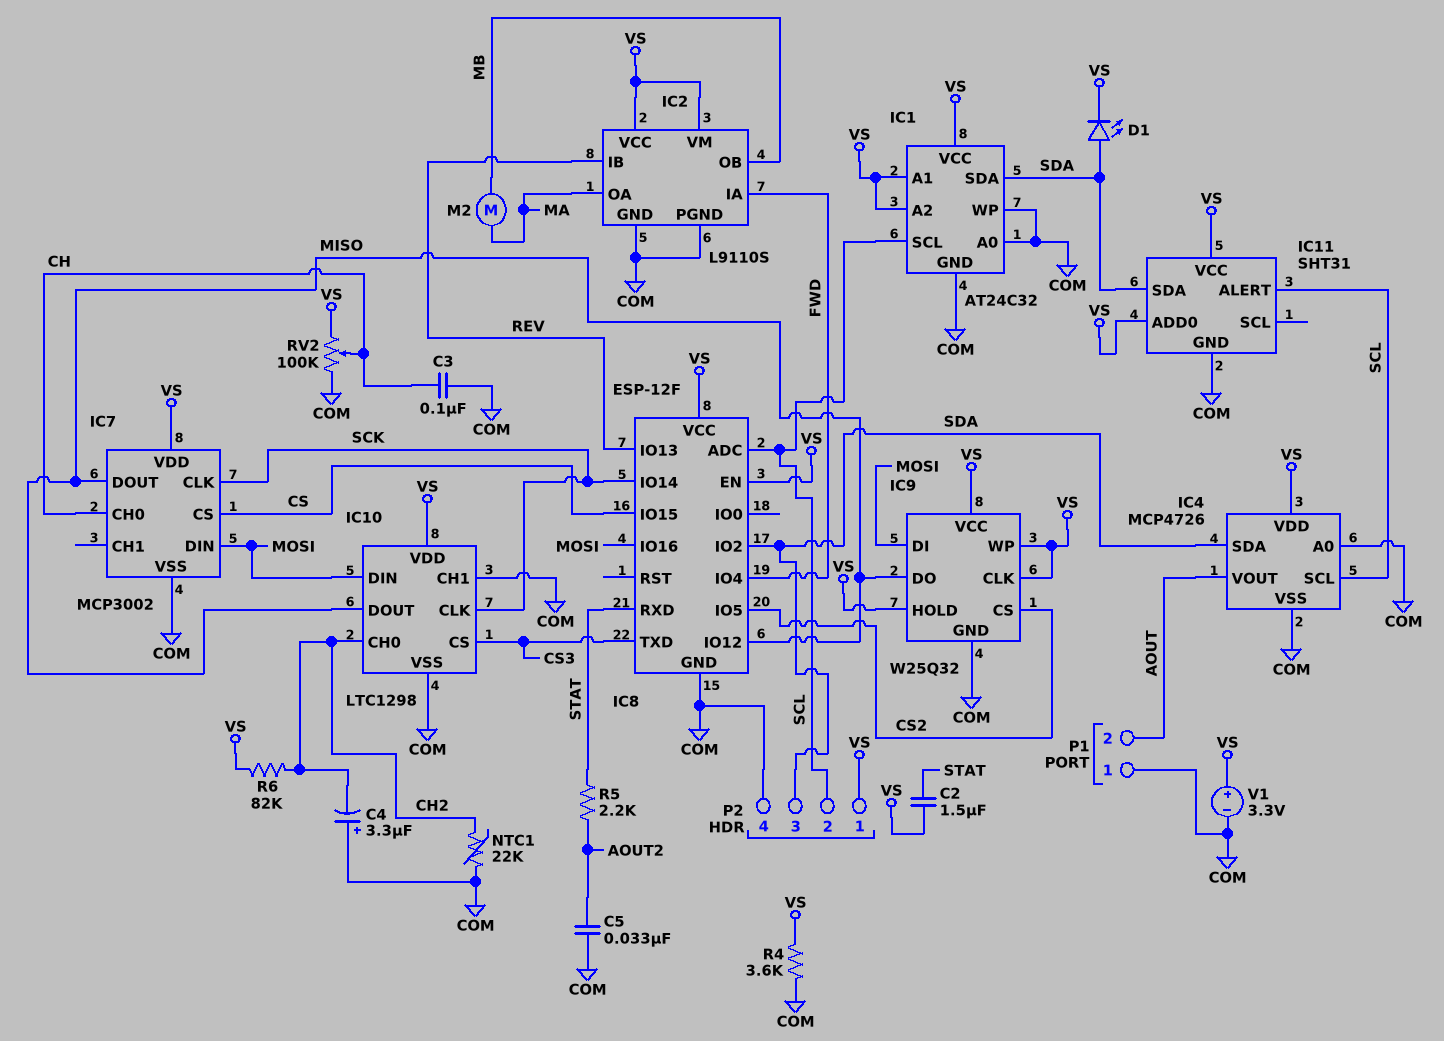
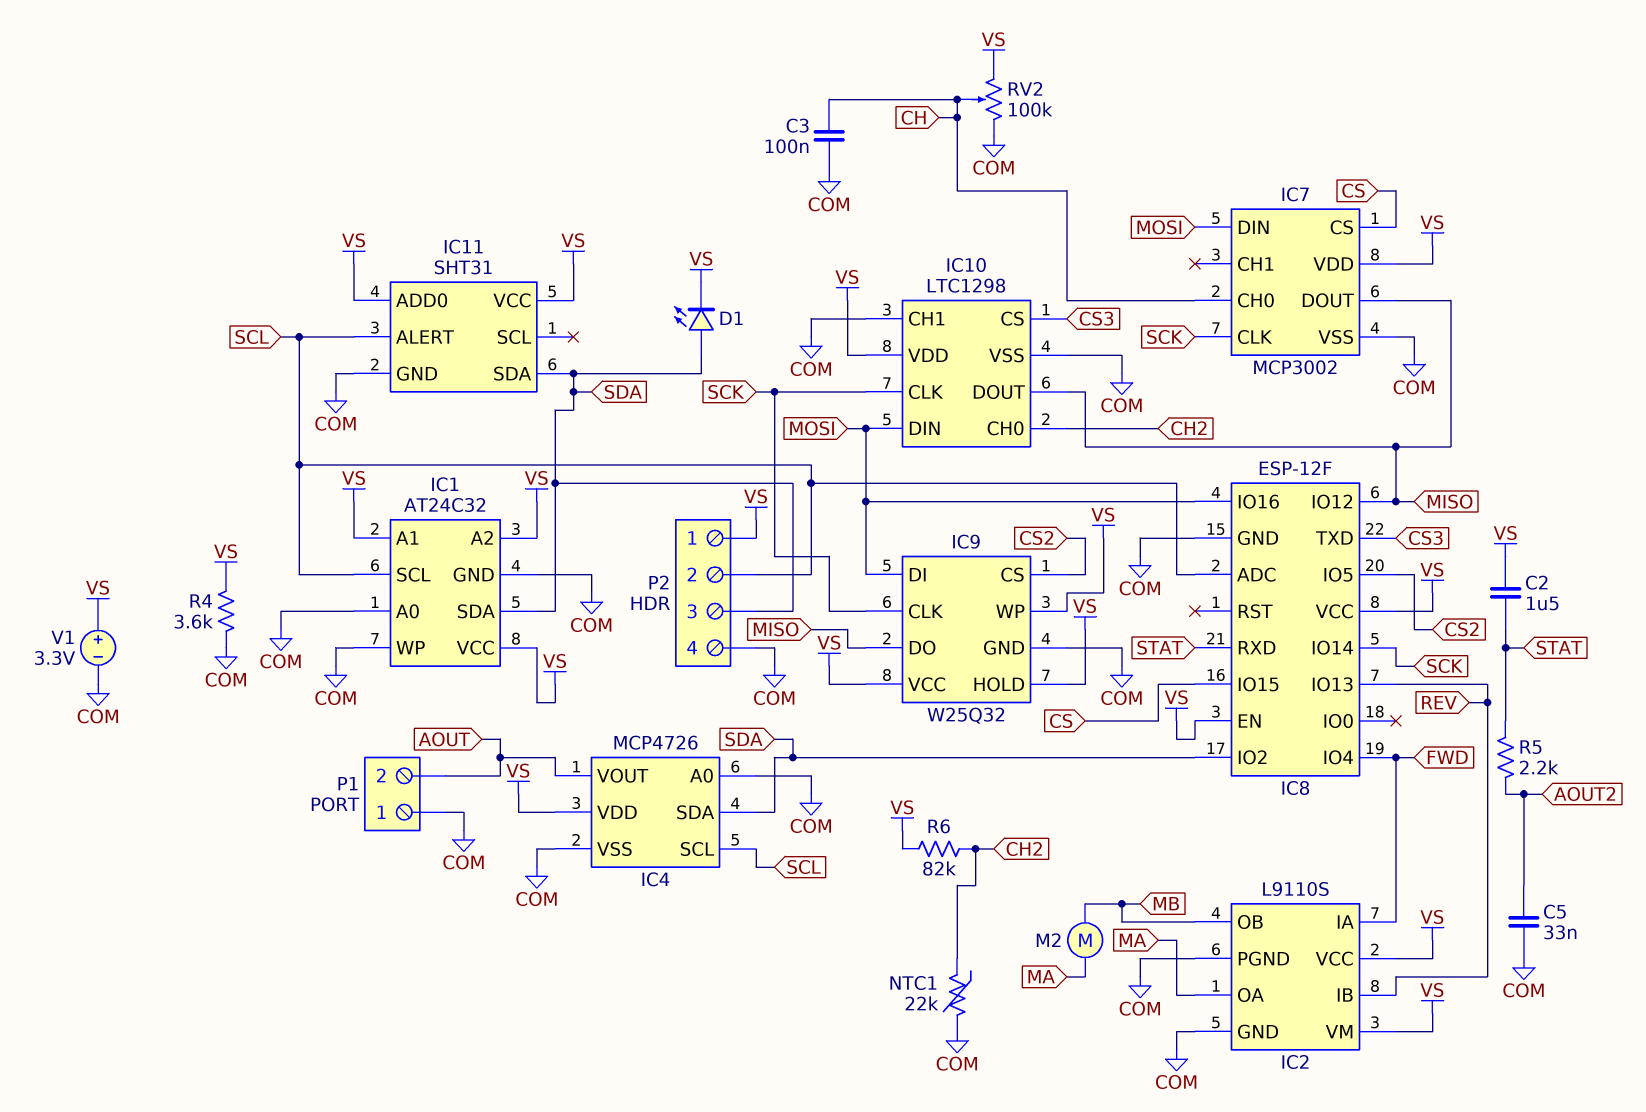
C4: 3.3uF (plus COM, minus CH2) -> none
IC9 pin CLK: VS -> SCK

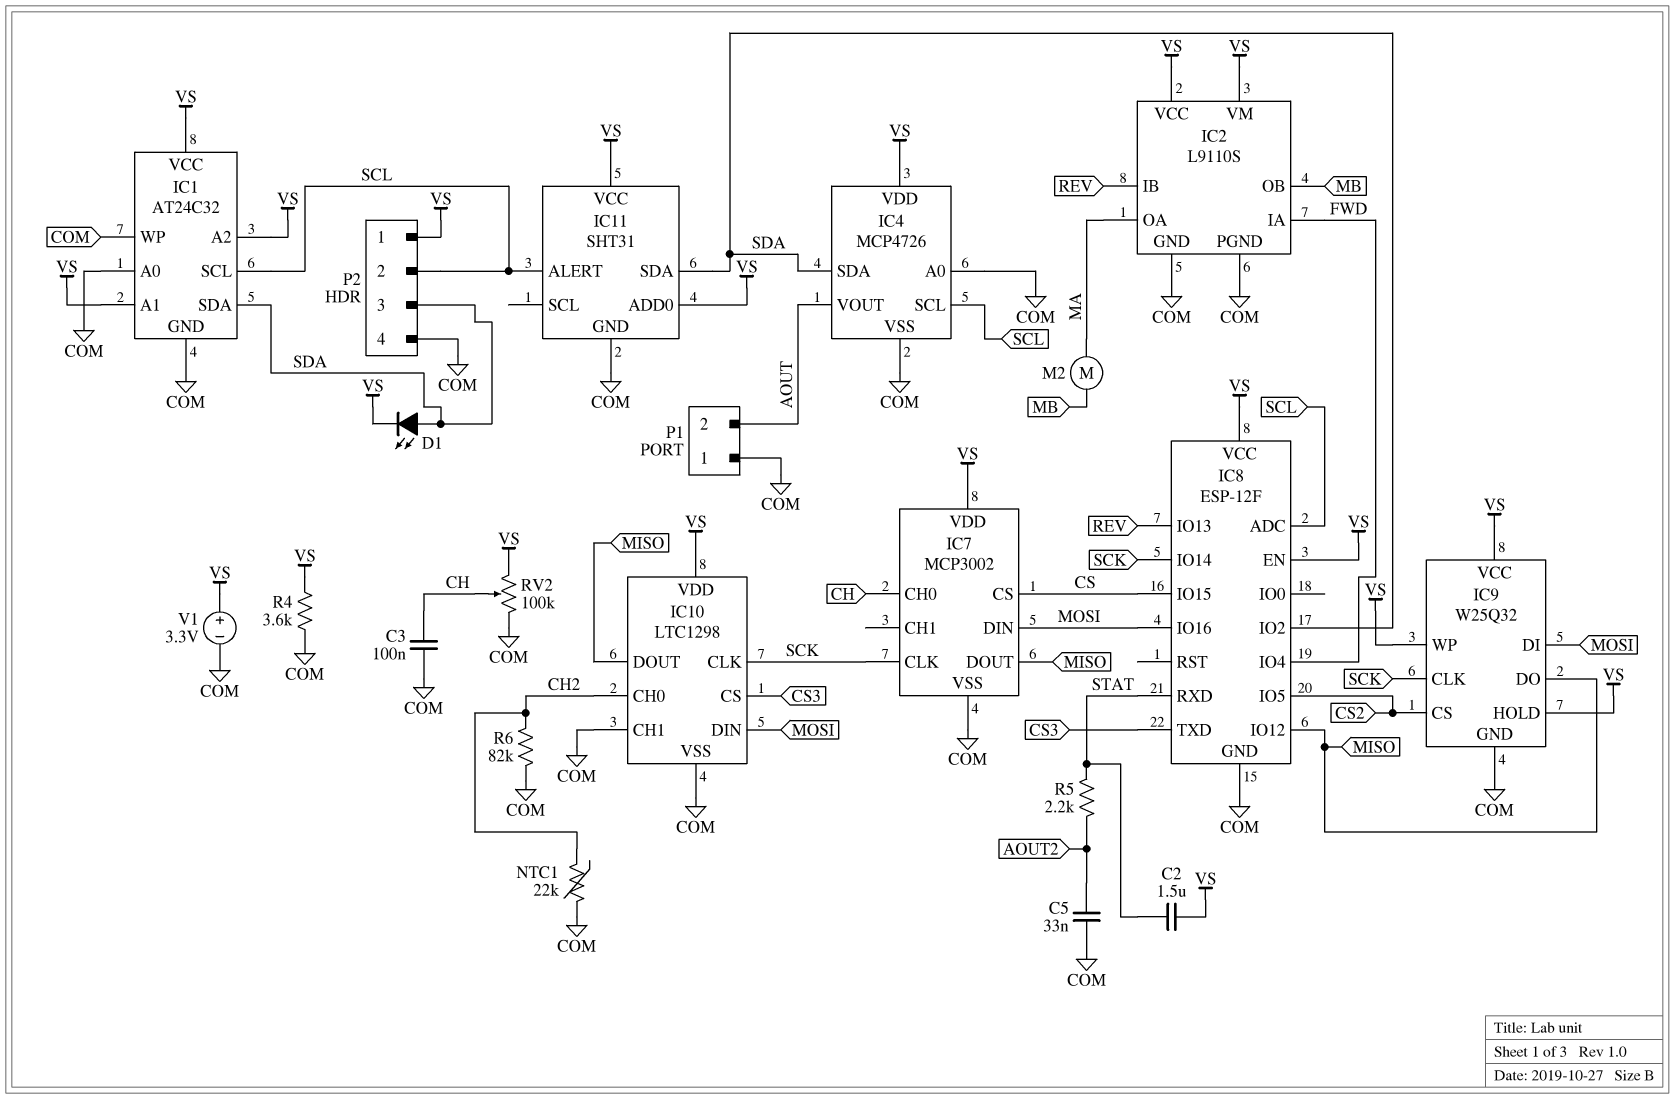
R6: 82k (CH2, VS) -> 82k (CH2, COM)

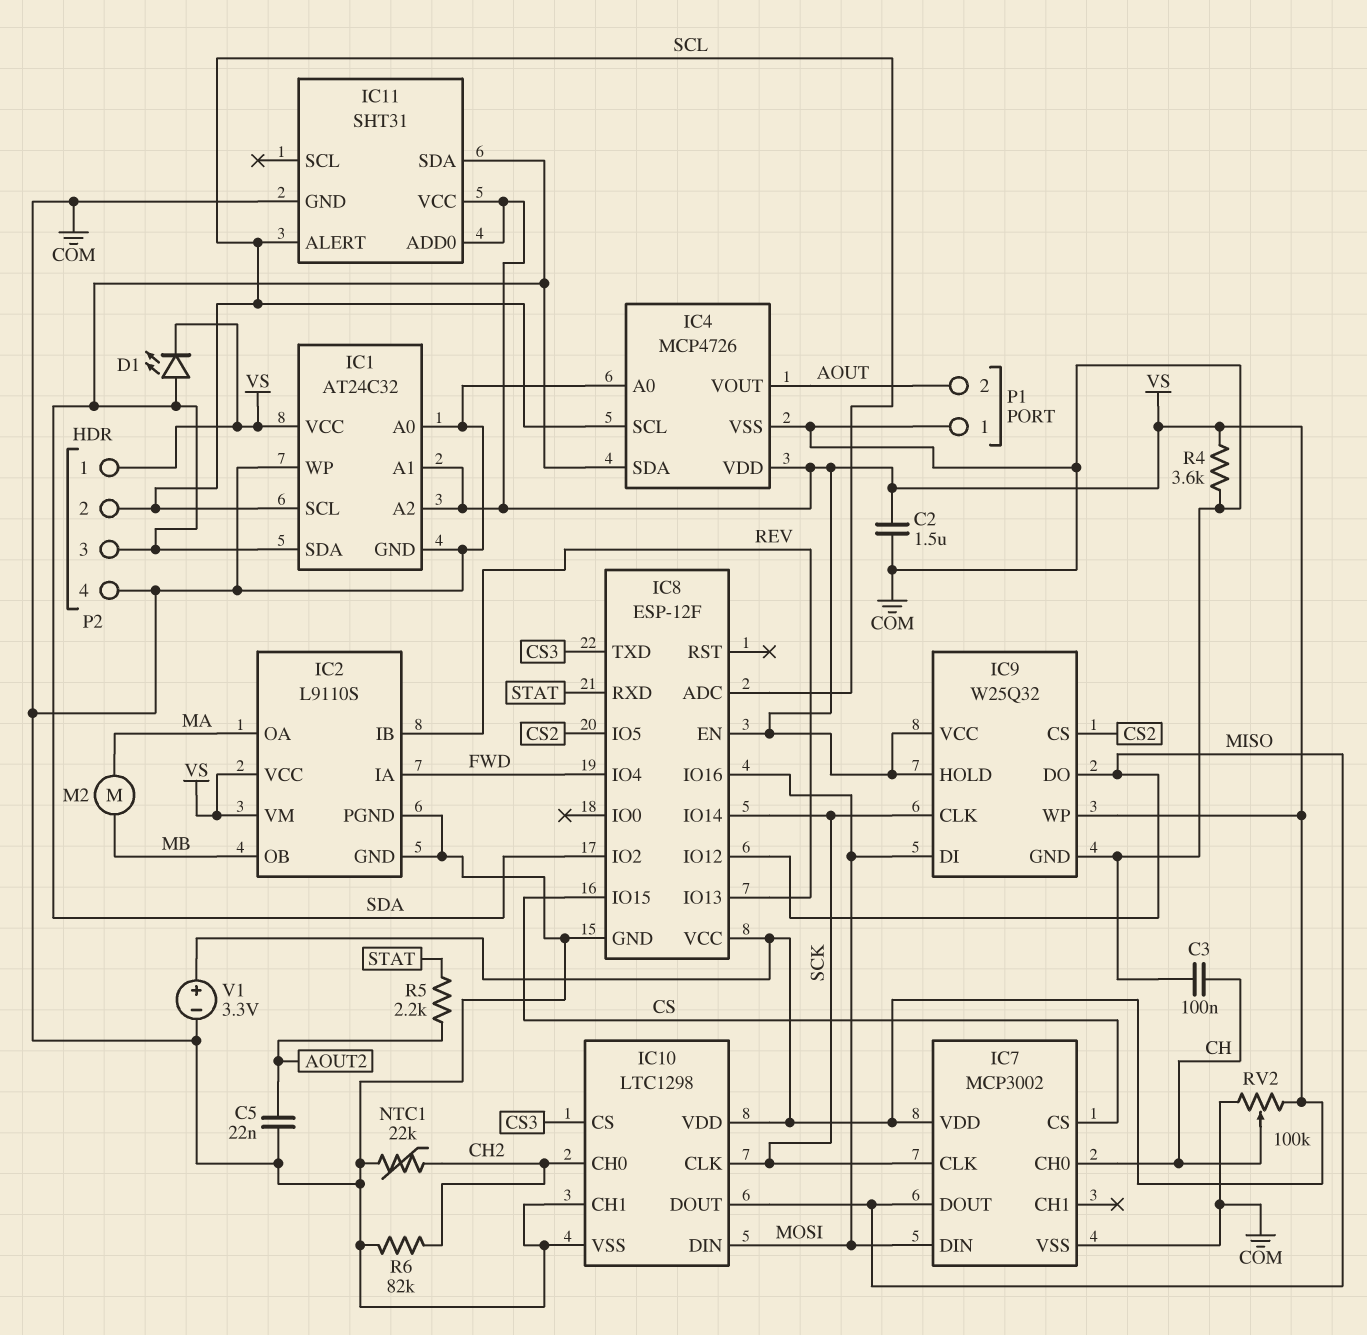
C2: 1.5uF (STAT, VS) -> 1.5uF (COM, VS)
C5: 33nF (AOUT2, COM) -> 22nF (AOUT2, COM)

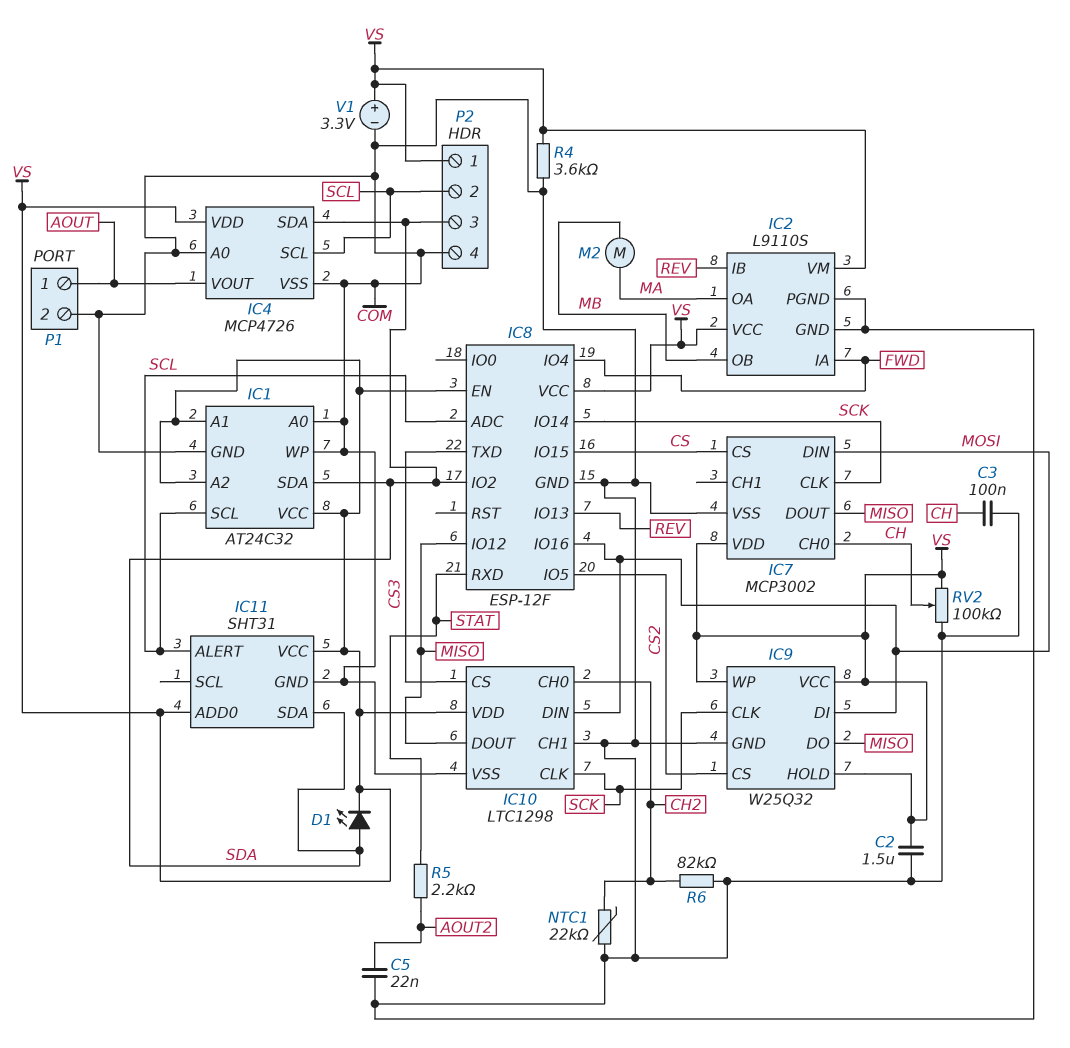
P1 pin 1: COM -> AOUT
P1 pin 2: AOUT -> COM

